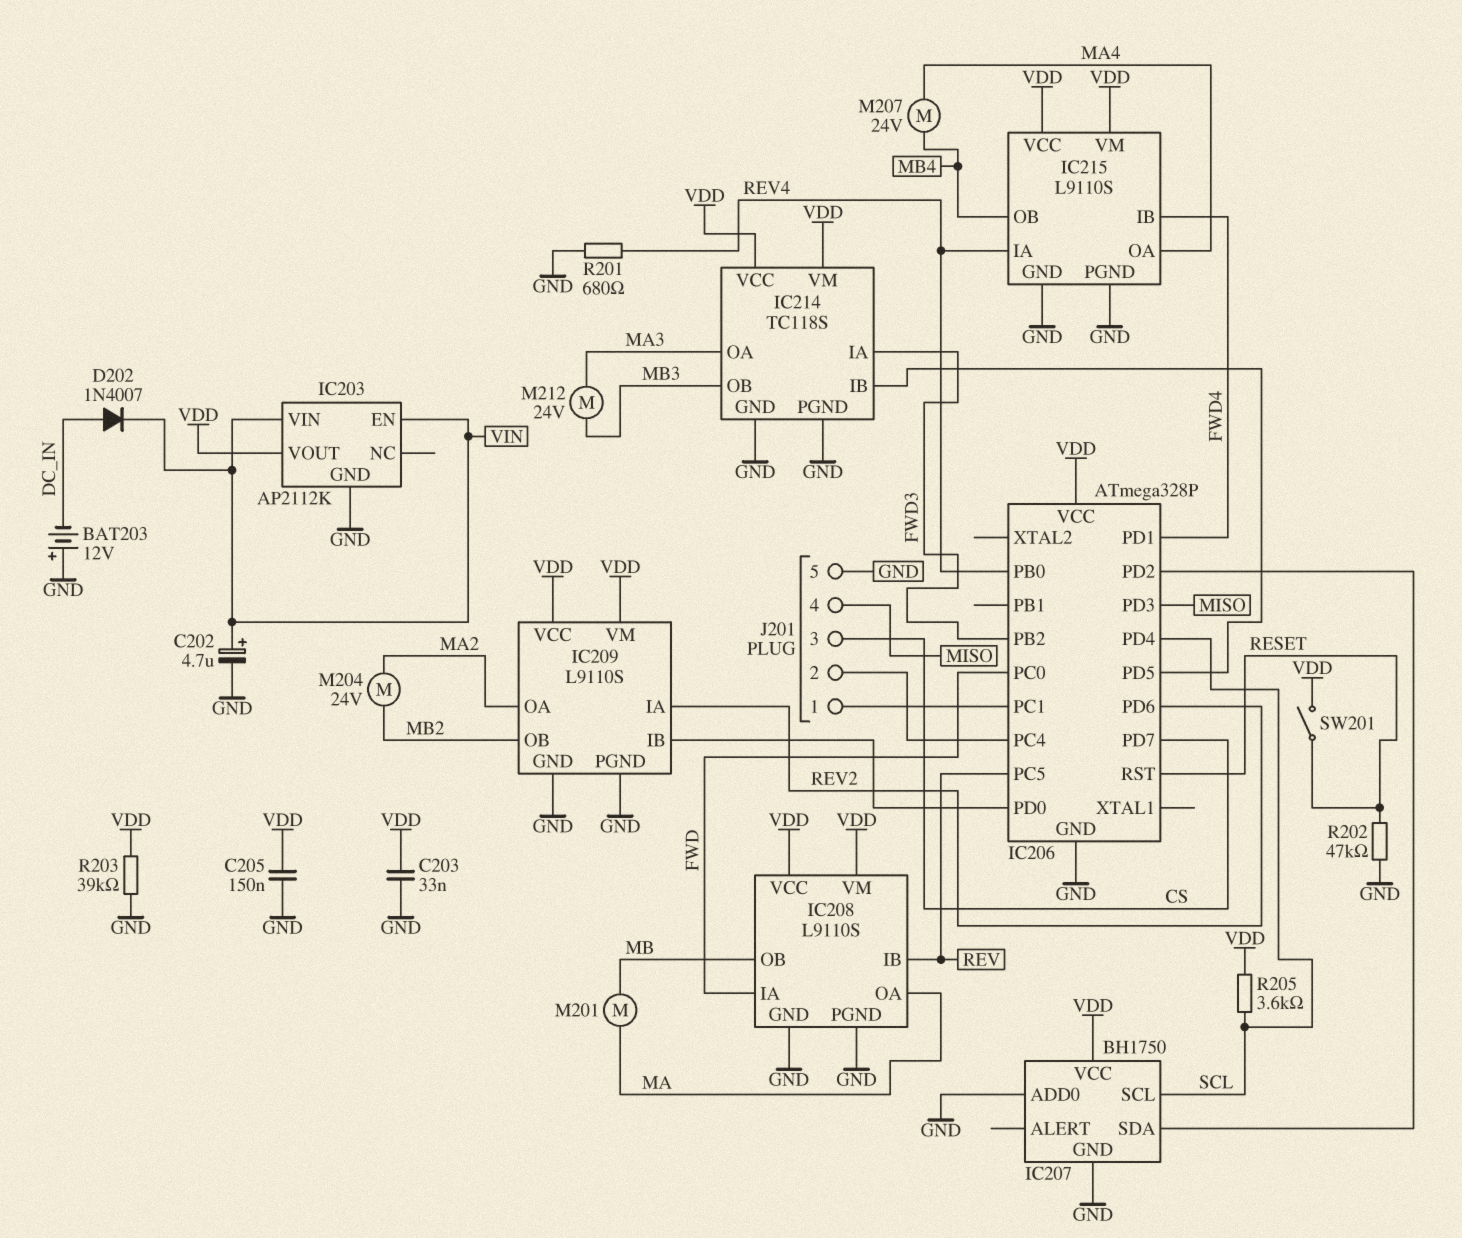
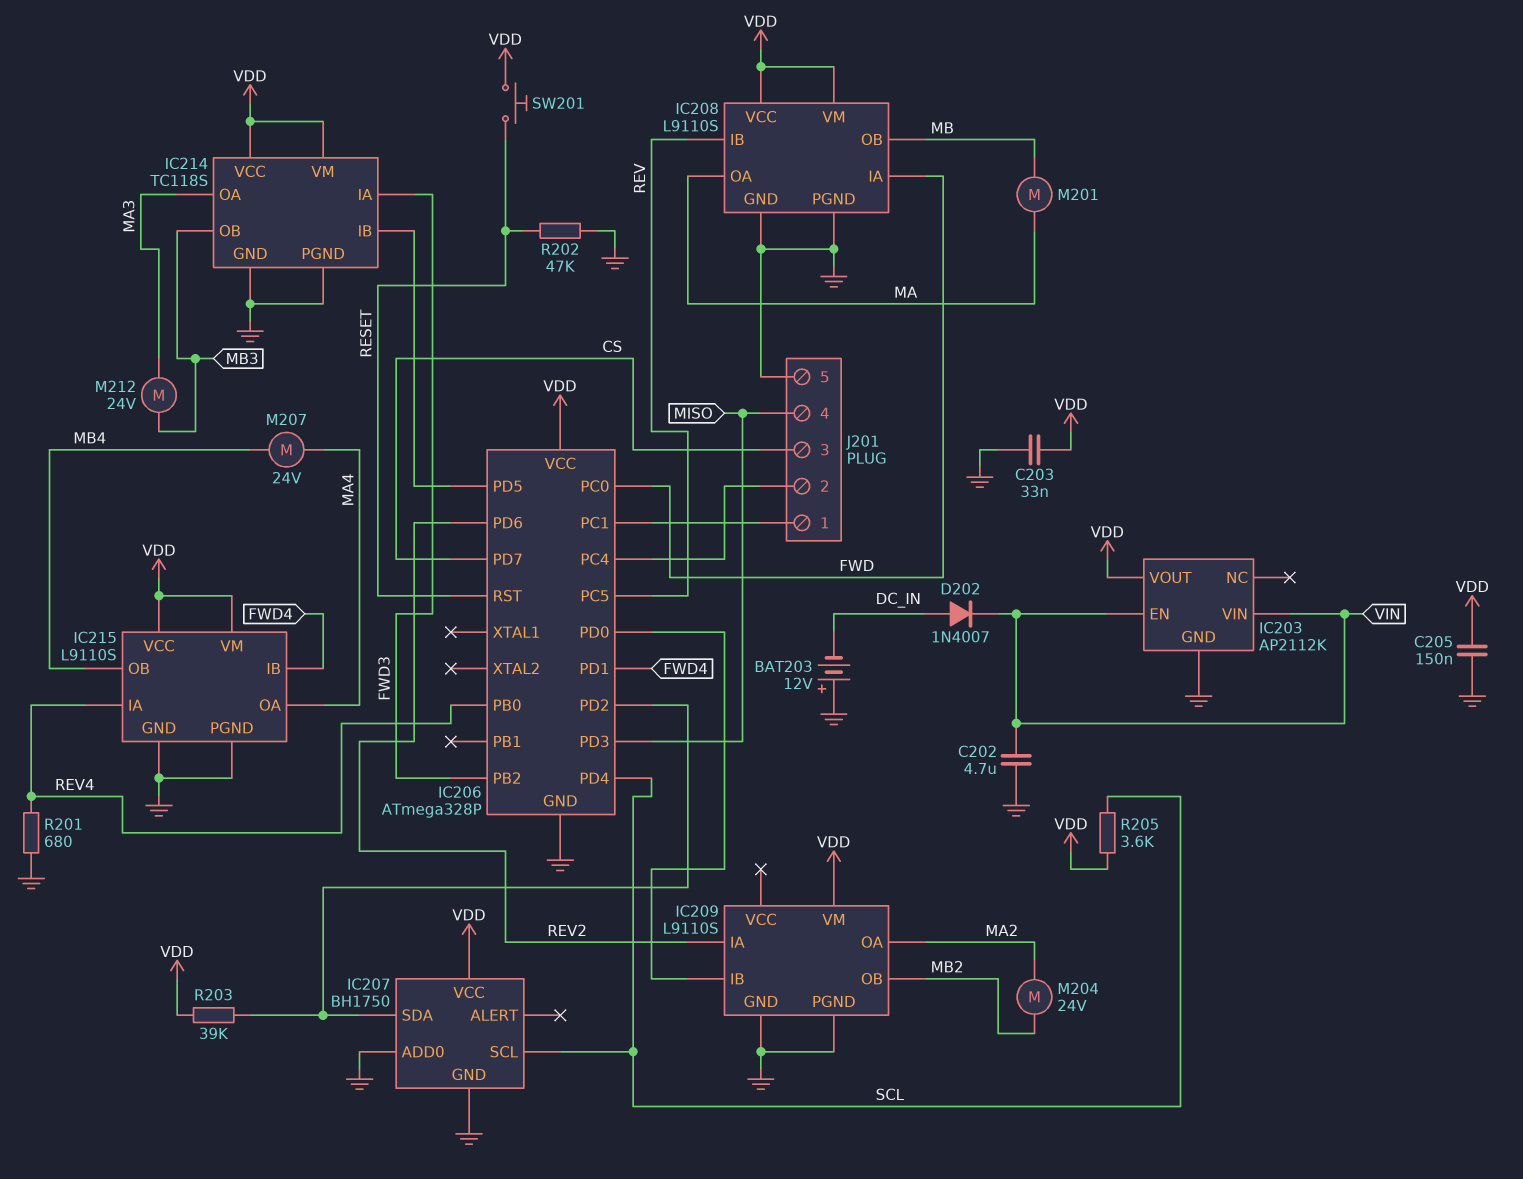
C202: 4.7uF (plus VIN, minus GND) -> 4.7uF (GND, VIN)
IC209 pin VCC: VDD -> none
R203: 39k (GND, VDD) -> 39k (IC206/PD2, VDD)
SW201: switch (RESET, VDD) -> button (RESET, VDD)

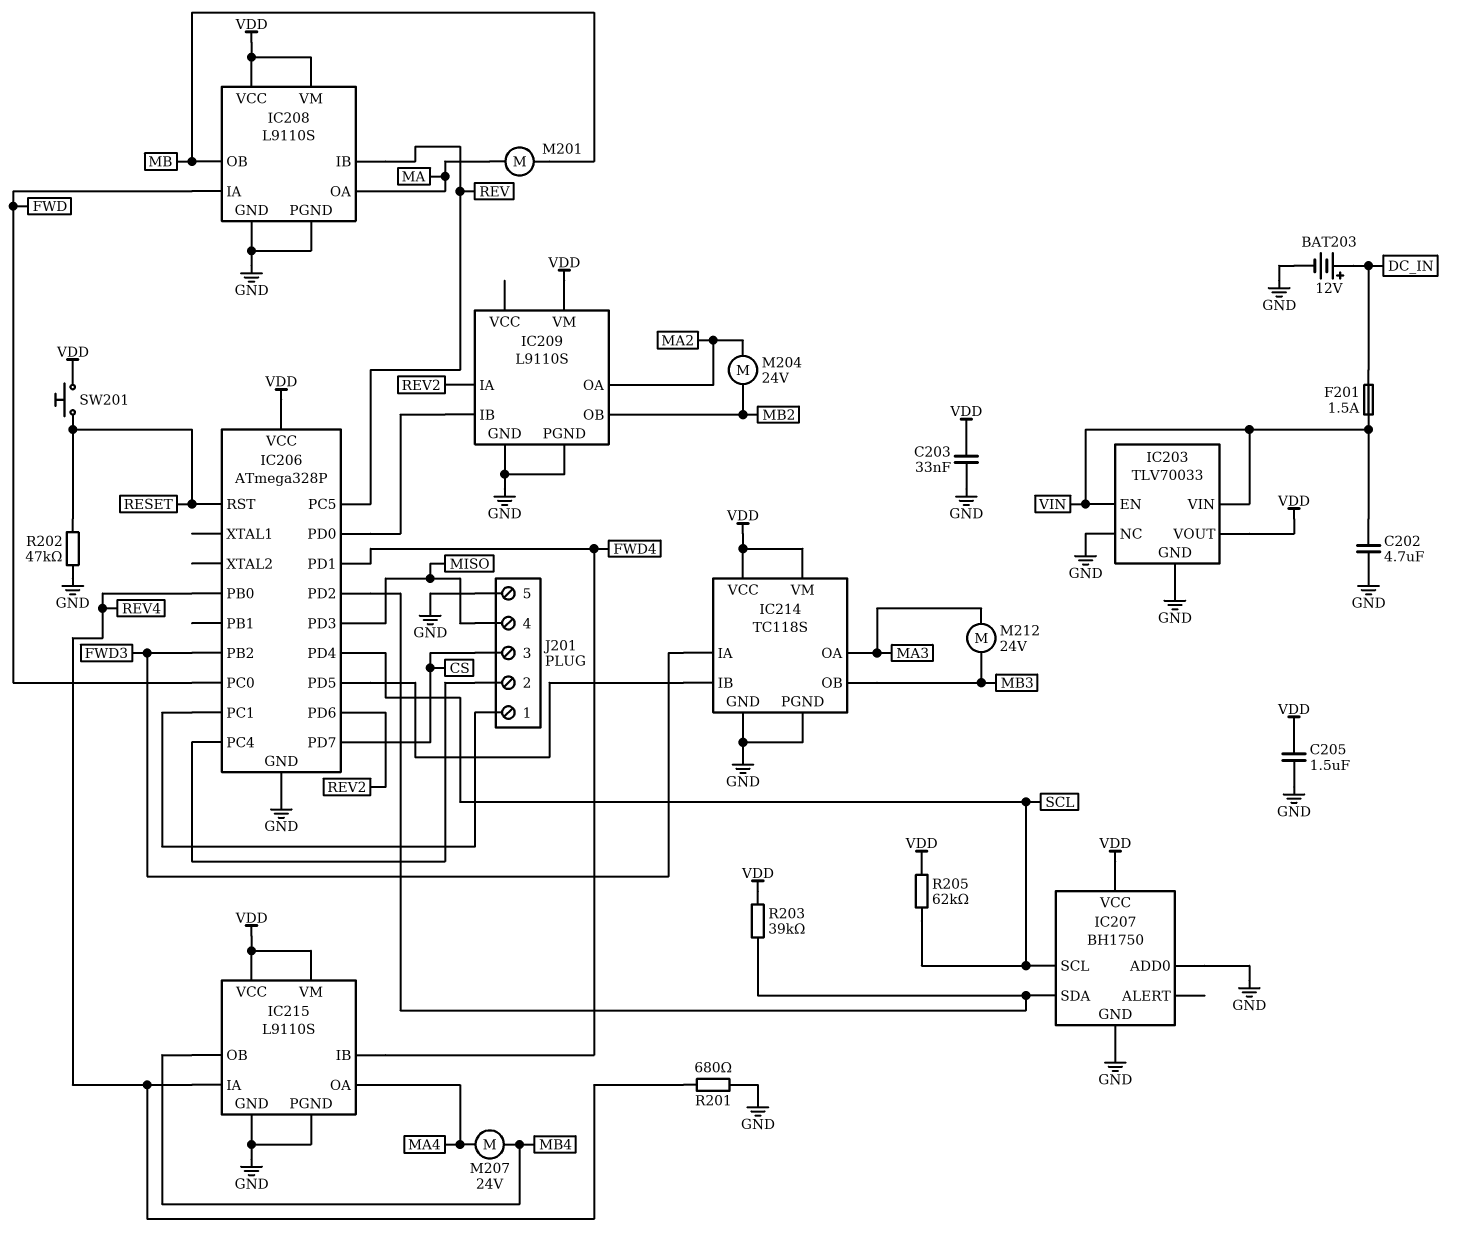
BAT203: 12V (plus GND, minus DC_IN) -> 12V (plus DC_IN, minus GND)
C205: 150nF (GND, VDD) -> 1.5uF (GND, VDD)
D202: diode 1N4007 (A DC_IN, K VIN) -> none
F201: none -> 1.5A (DC_IN, VIN)
IC203: AP2112K -> TLV70033
IC203 pin NC: none -> GND
R205: 3.6k (SCL, VDD) -> 62k (SCL, VDD)

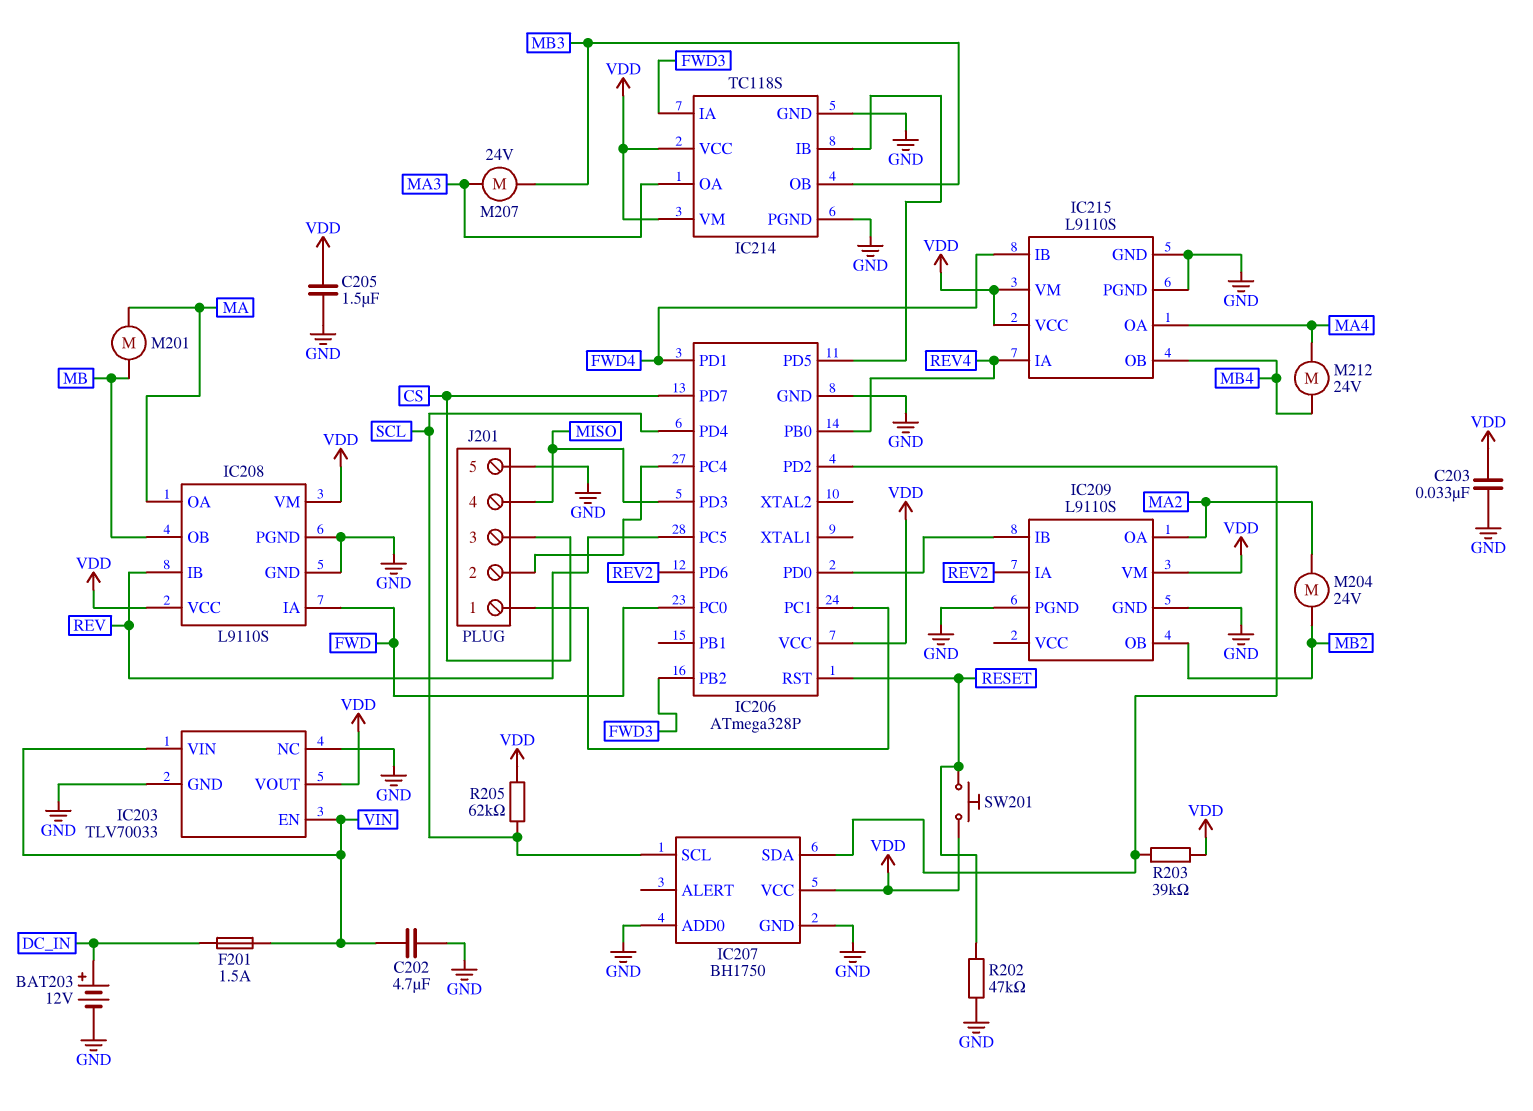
M207: motor 24V (MA4, MB4) -> motor 24V (MA3, MB3)
M212: motor 24V (MA3, MB3) -> motor 24V (MA4, MB4)
R201: 680 (GND, REV4) -> none

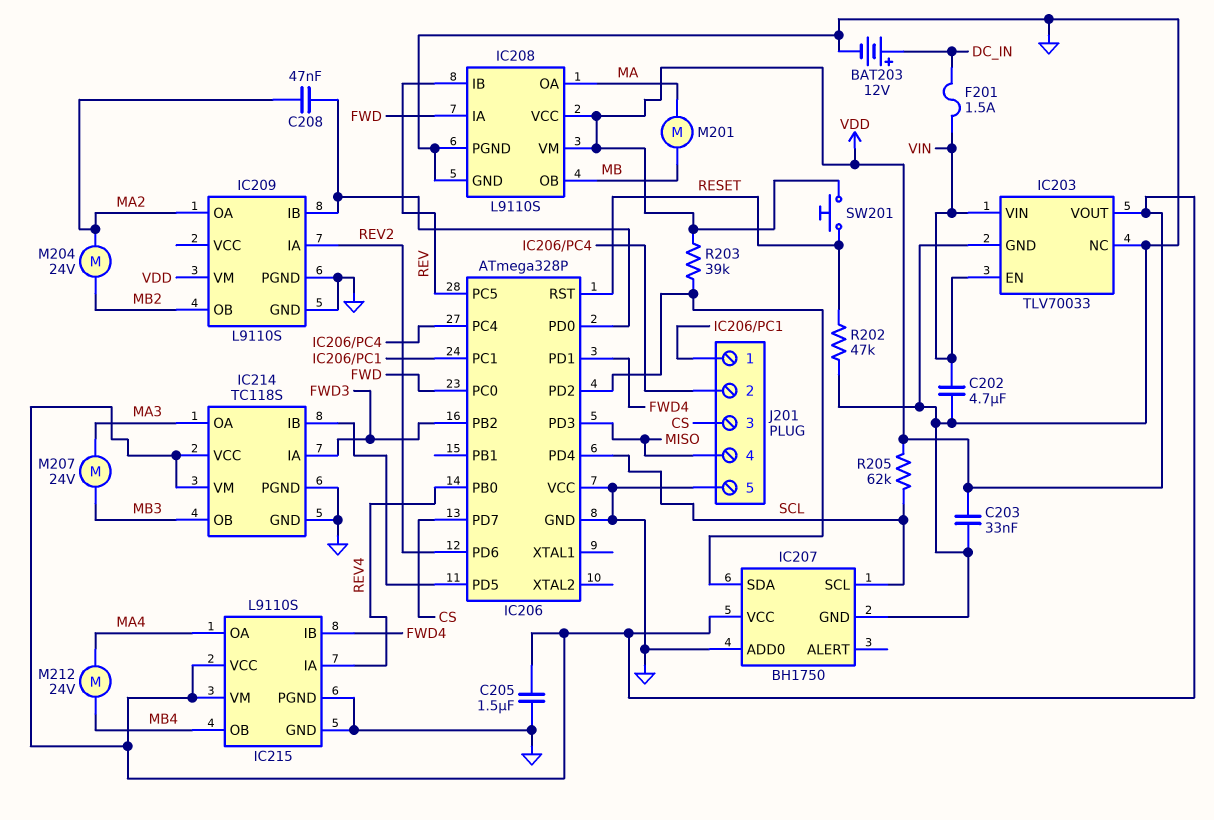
C208: none -> 47nF (IC206/PD0, MA2)
IC206 pin VCC: VDD -> GND

